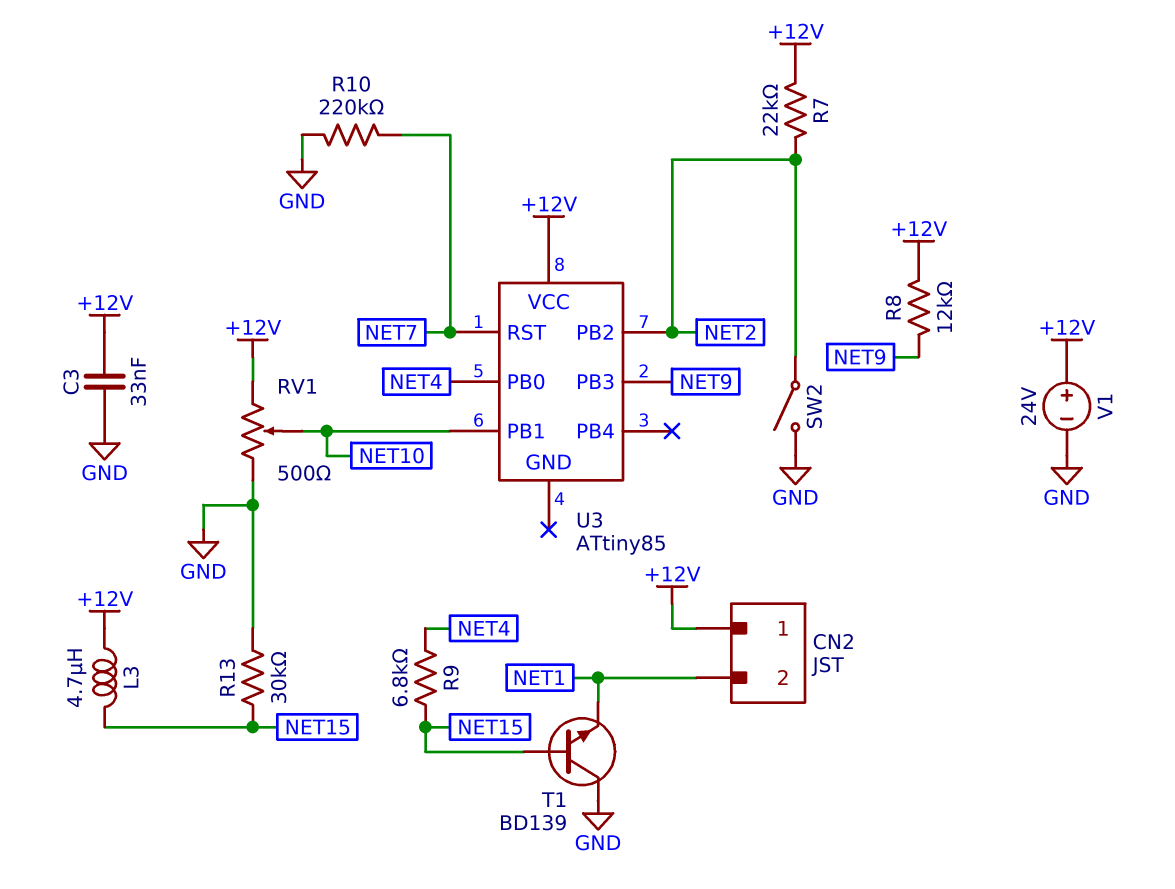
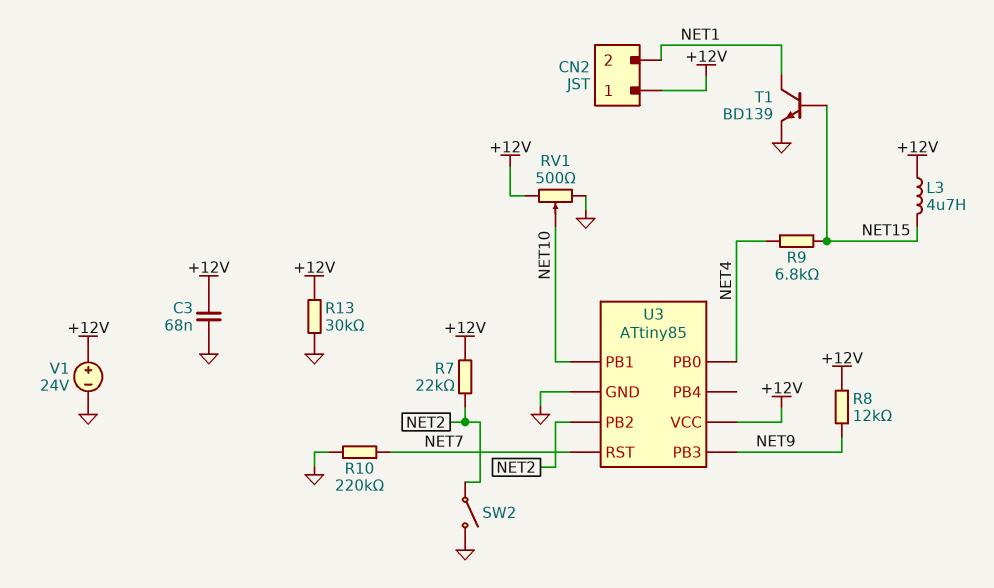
C3: 33nF (+12V, GND) -> 68nF (+12V, GND)
R13: 30k (GND, NET15) -> 30k (+12V, GND)
T1: NPN BD139 (B NET15, C GND, E NET1) -> NPN BD139 (B NET15, C NET1, E GND)
U3 pin GND: none -> GND

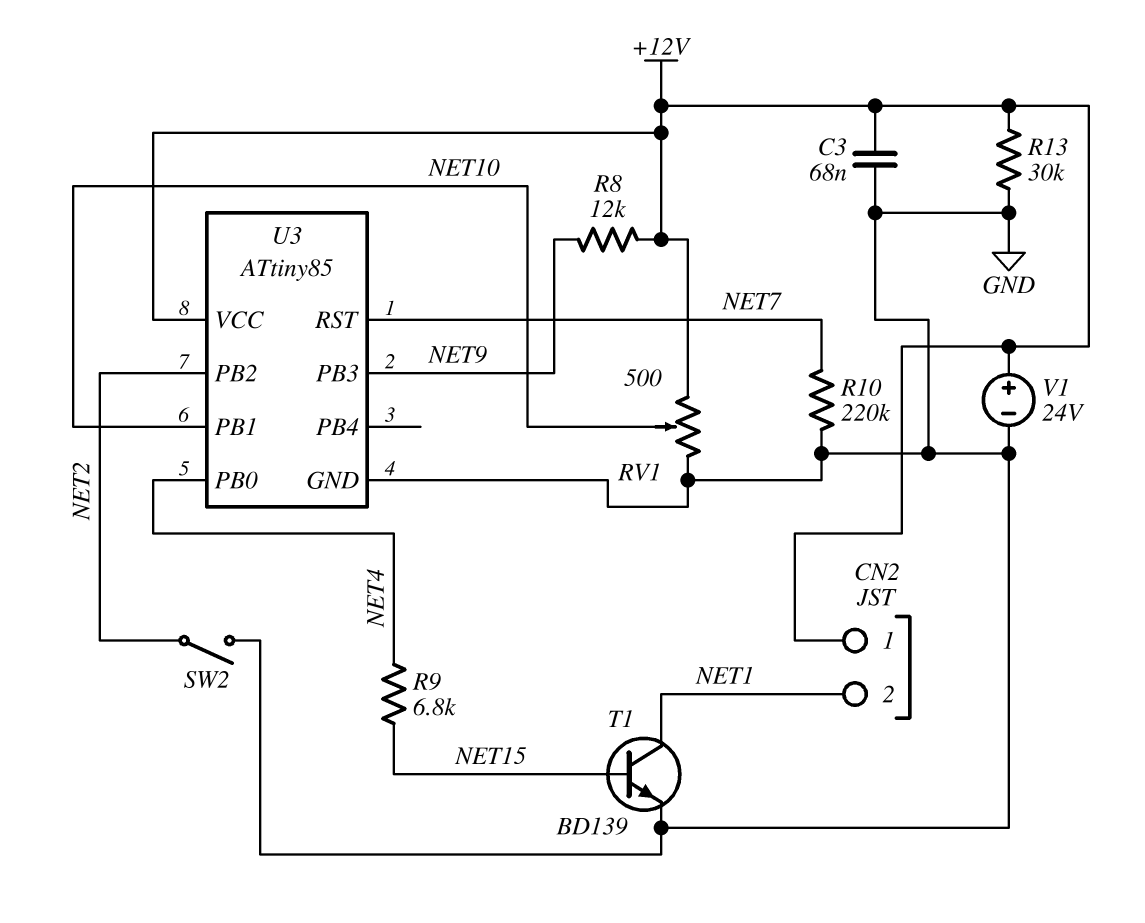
L3: 4.7uH (+12V, NET15) -> none
R7: 22k (+12V, NET2) -> none

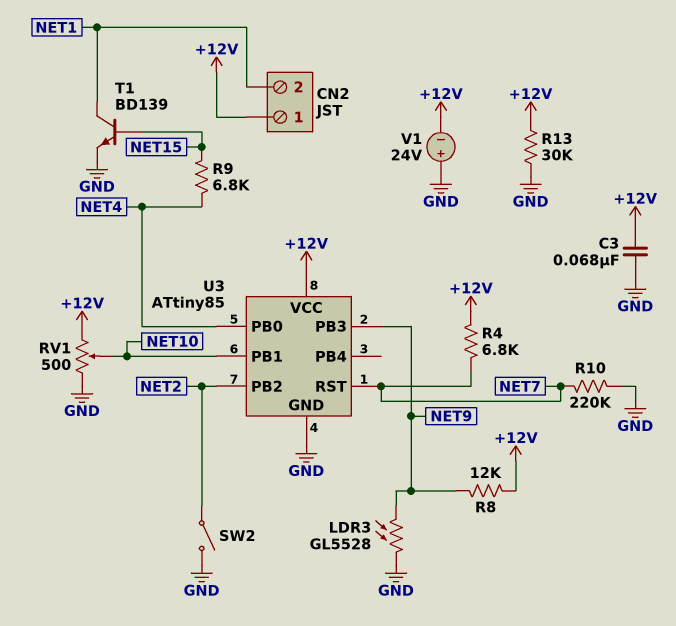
LDR3: none -> GL5528 (GND, NET9)
R4: none -> 6.8k (+12V, NET7)
V1: 24V (plus +12V, minus GND) -> 24V (plus GND, minus +12V)

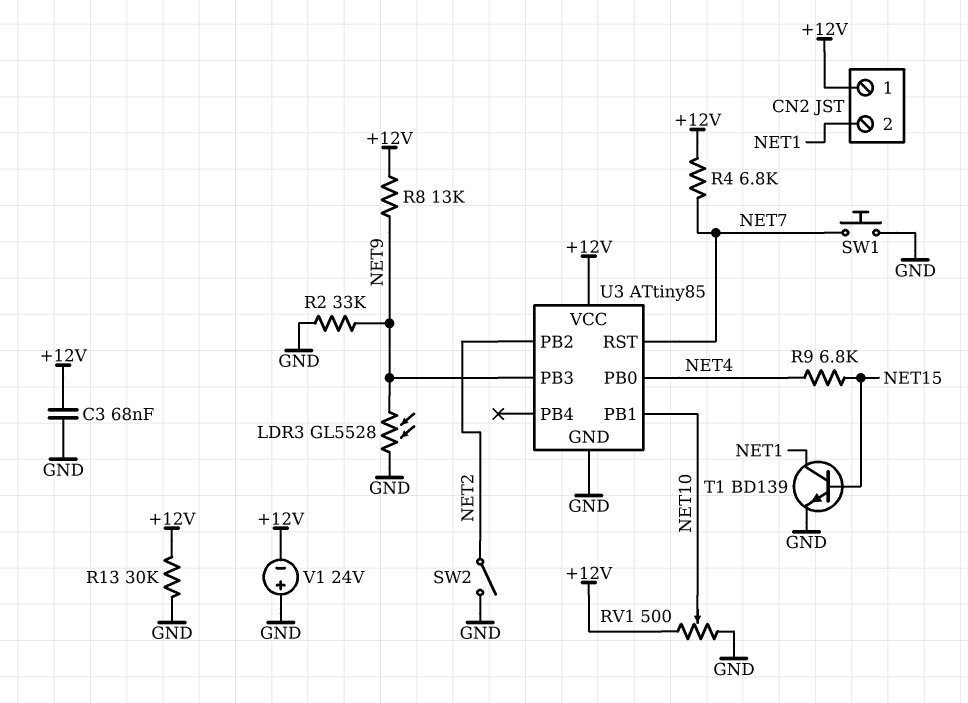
R2: none -> 33k (GND, NET9)
R8: 12k (+12V, NET9) -> 13k (+12V, NET9)
R10: 220k (GND, NET7) -> none
SW1: none -> button (GND, NET7)

